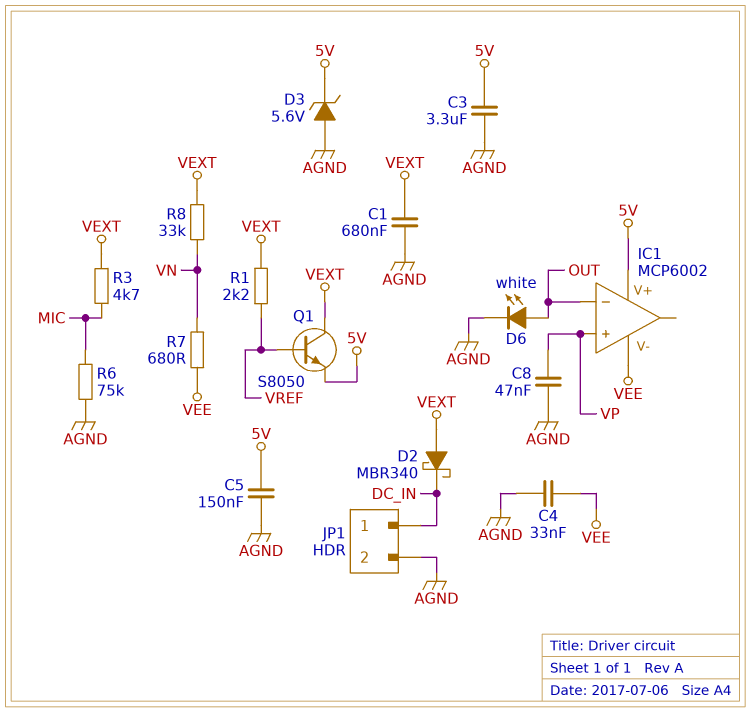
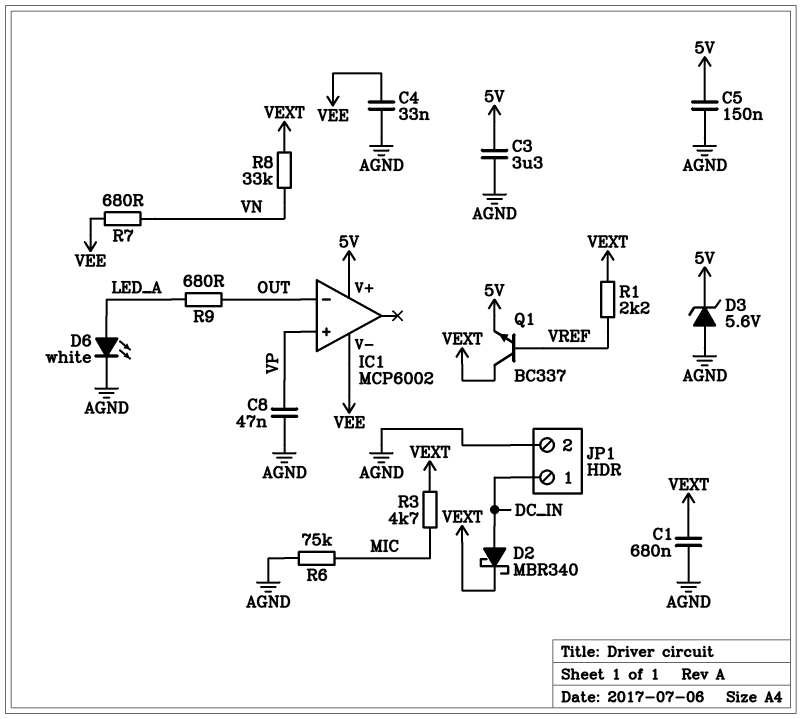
D2: schottky MBR340 (A VEXT, K DC_IN) -> schottky MBR340 (A DC_IN, K VEXT)
D6: LED white (A OUT, K AGND) -> LED white (A LED_A, K AGND)
Q1: NPN S8050 (B VREF, C VEXT, E 5V) -> NPN BC337 (B VREF, C VEXT, E 5V)
R9: none -> 680 (LED_A, OUT)

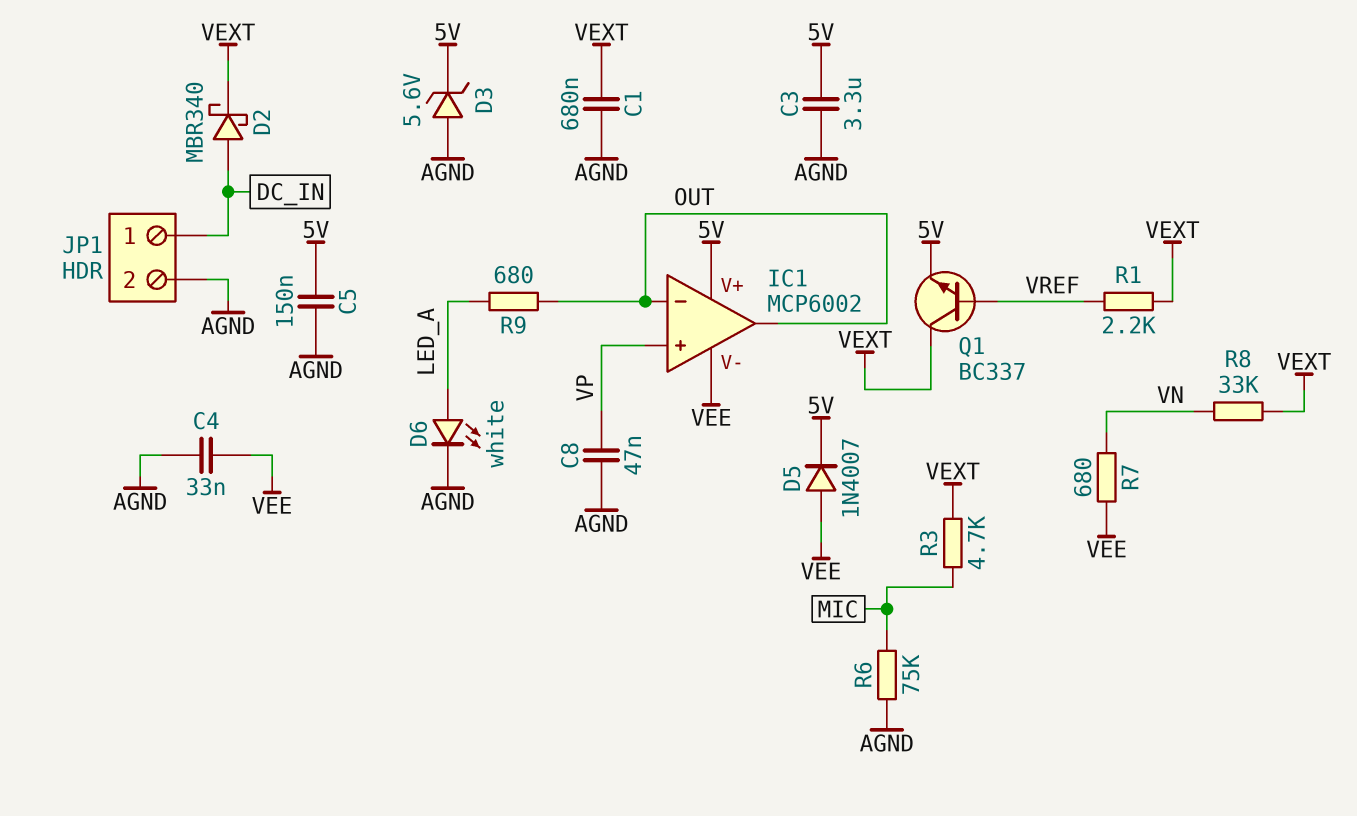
D5: none -> diode 1N4007 (A VEE, K 5V)
IC1 pin out: none -> OUT

